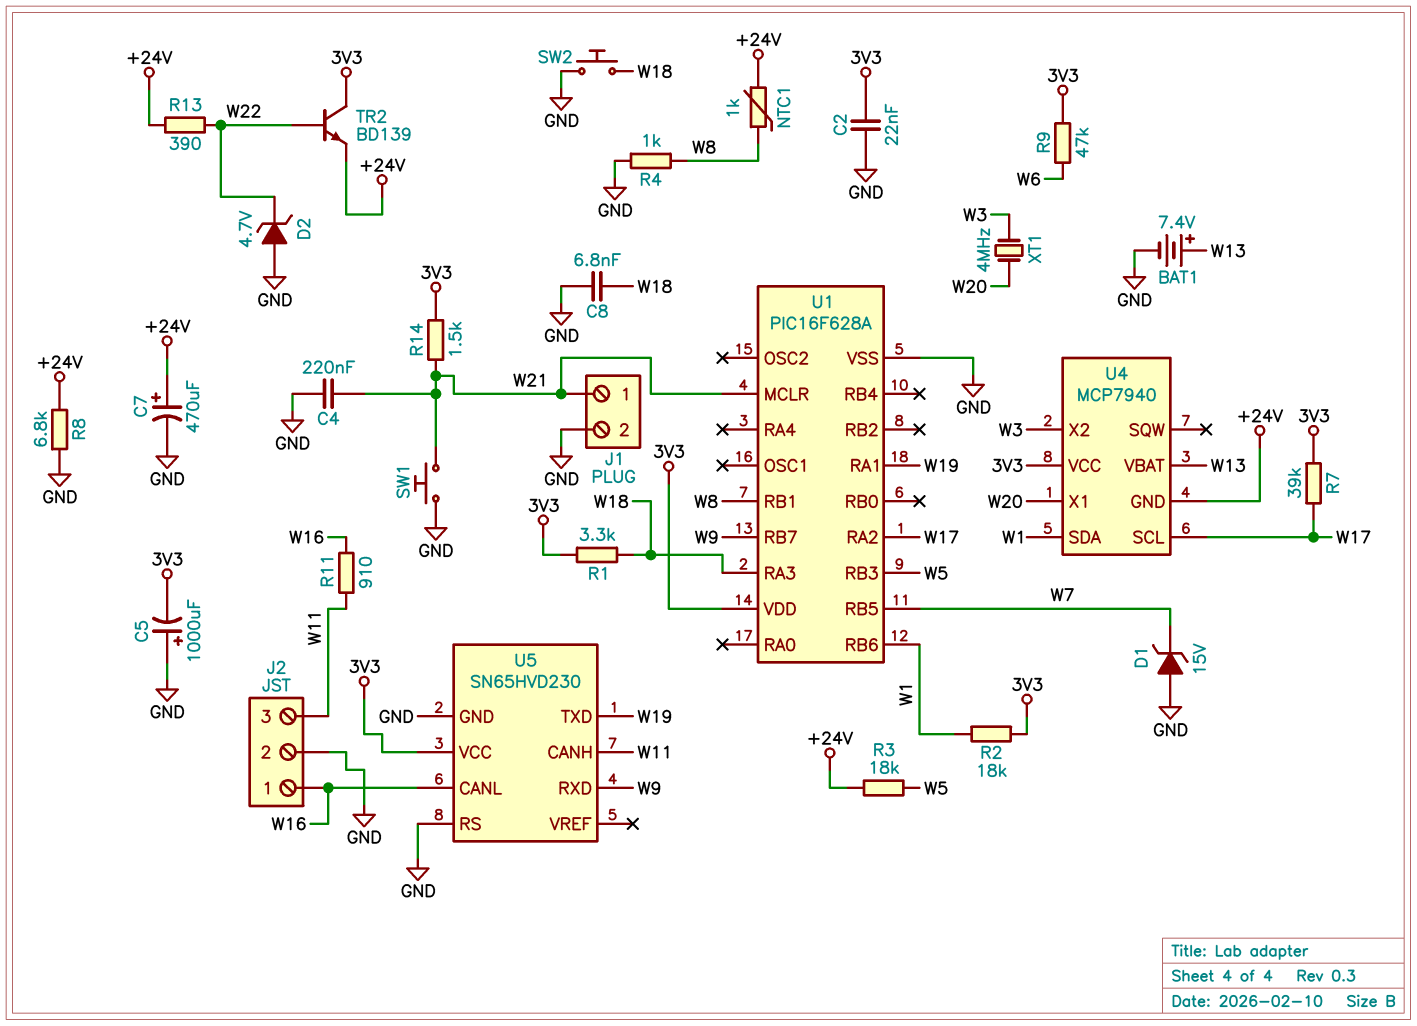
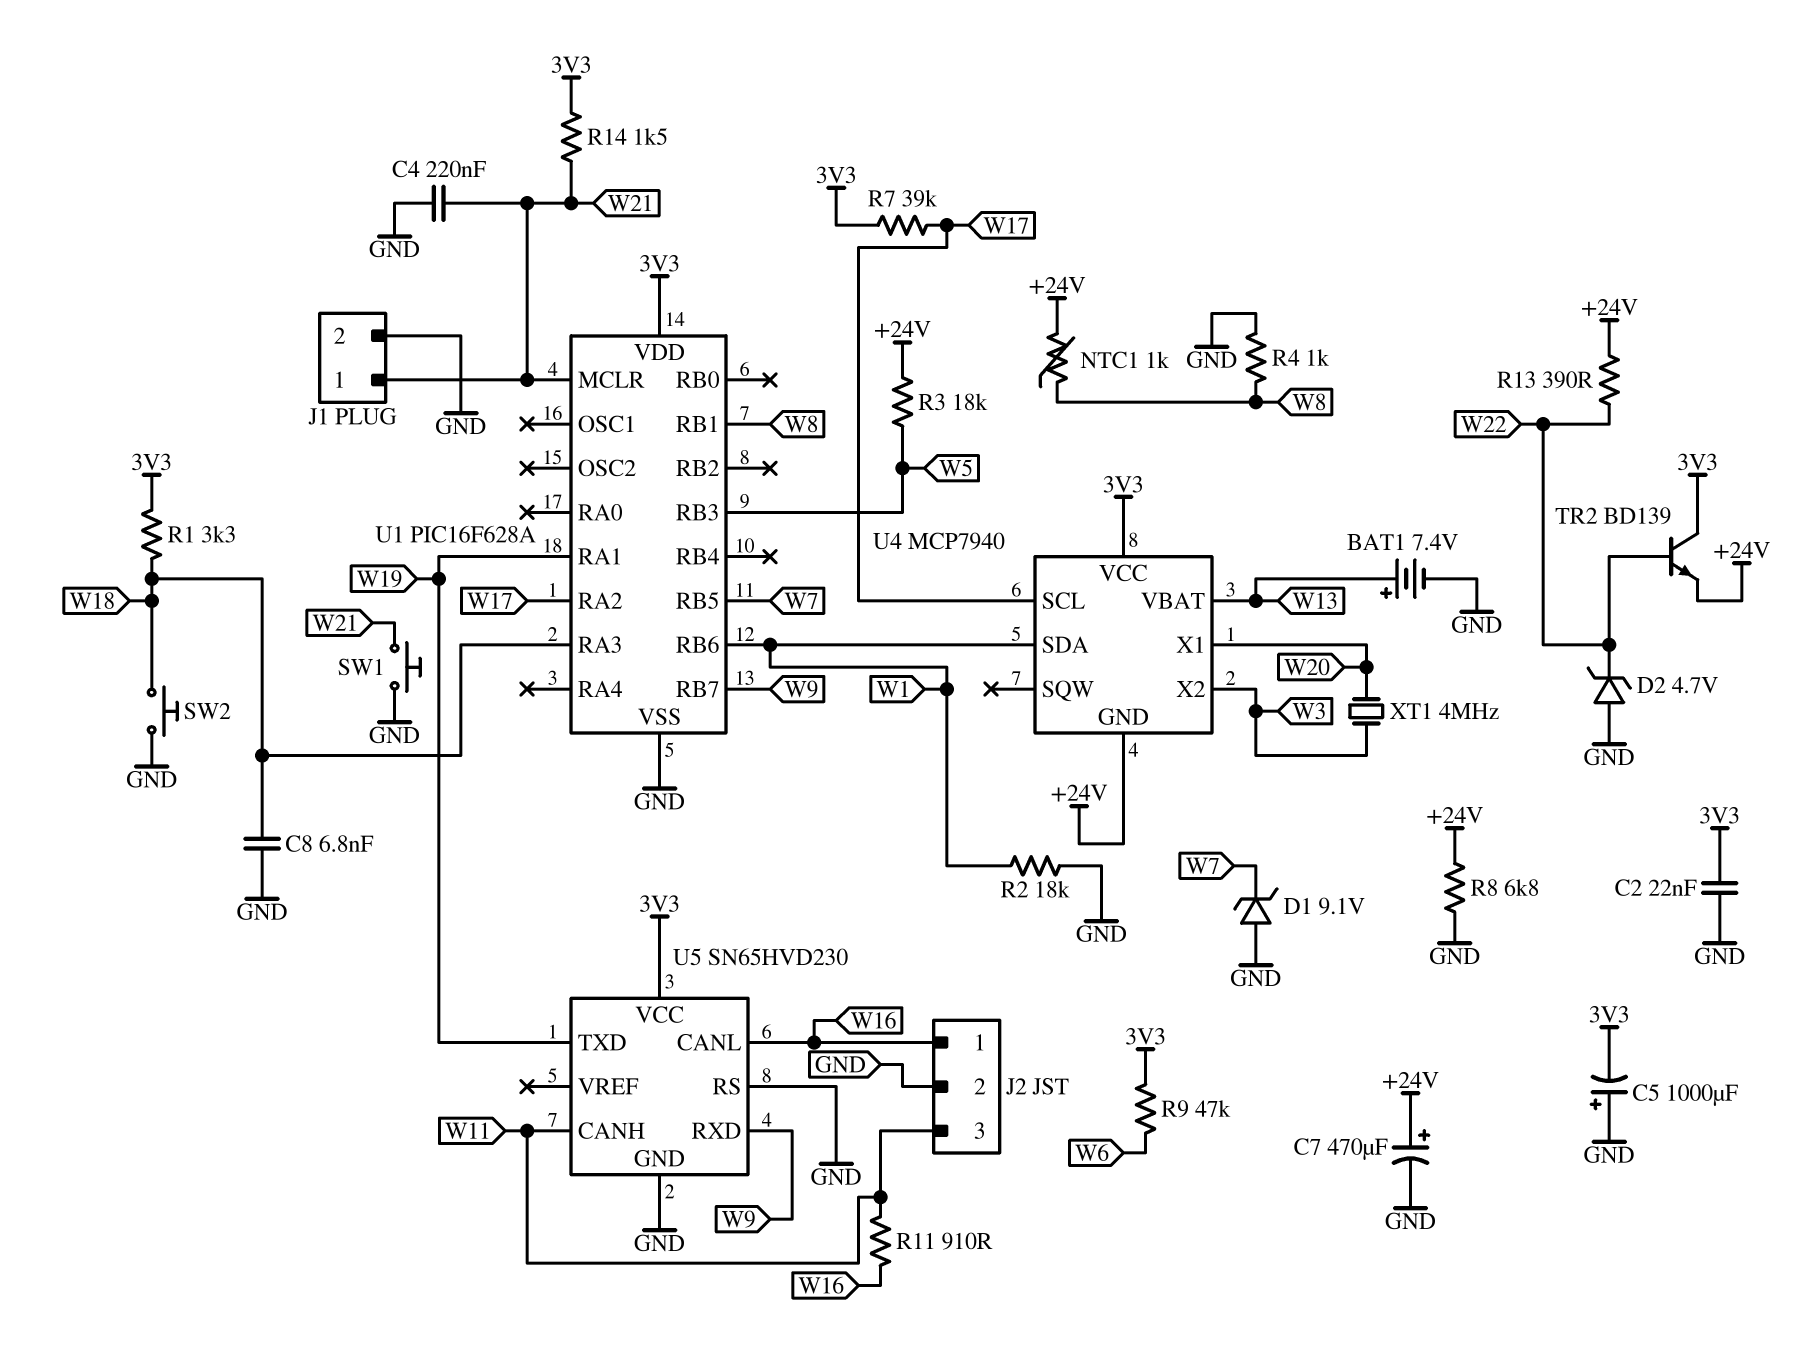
D1: zener 15V (A GND, K W7) -> zener 9.1V (A GND, K W7)
R2: 18k (3V3, W1) -> 18k (GND, W1)

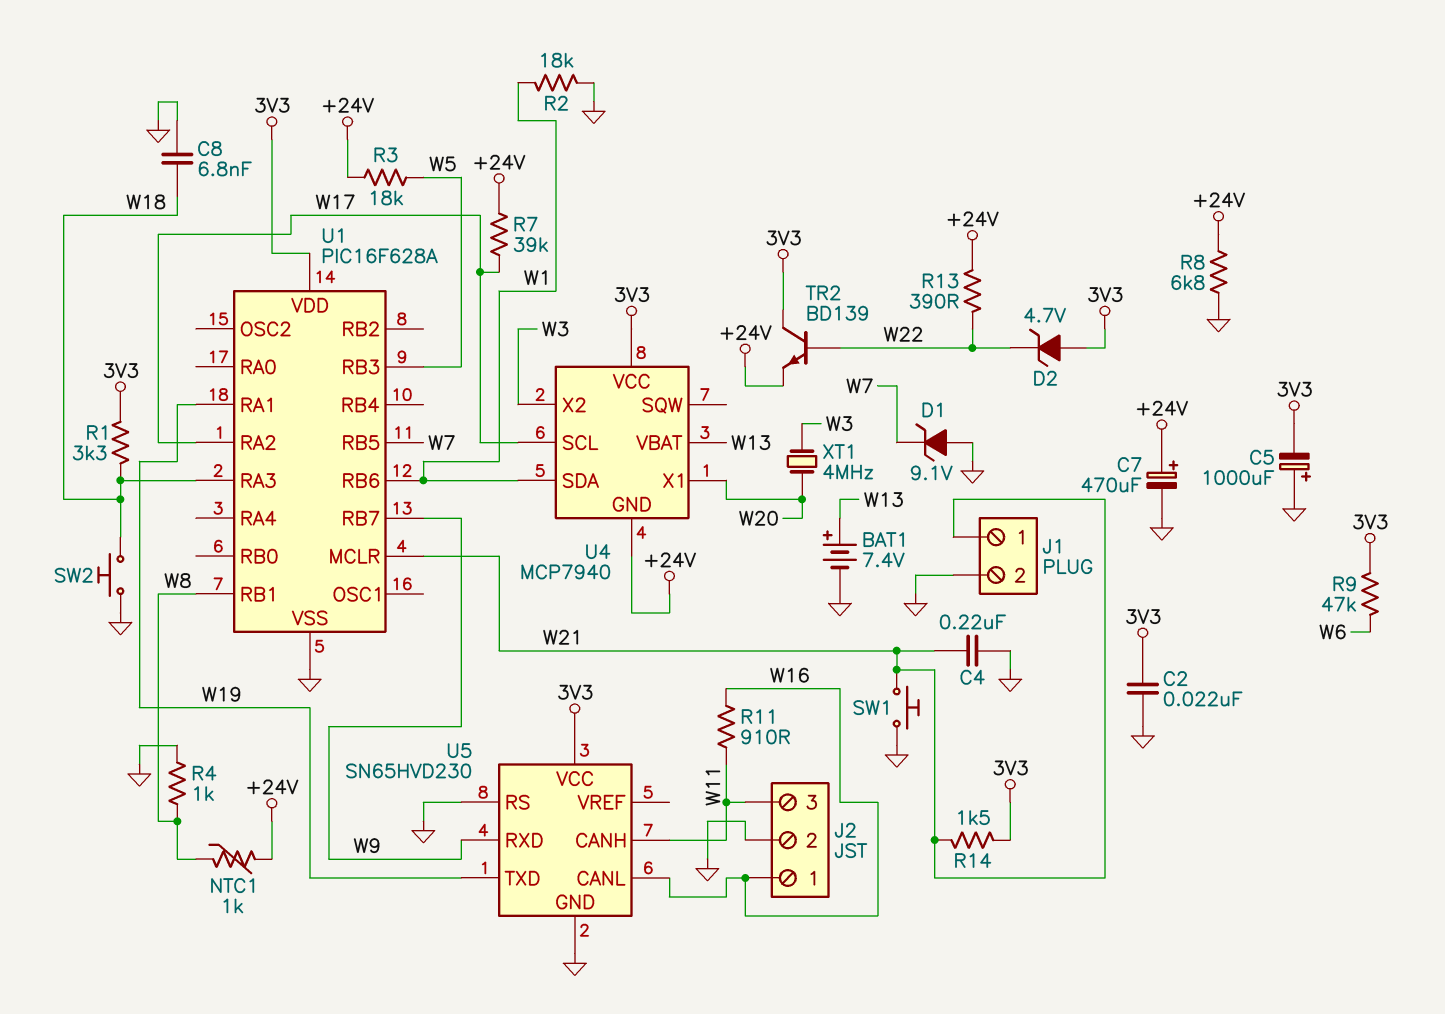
D2: zener 4.7V (A GND, K W22) -> zener 4.7V (A 3V3, K W22)
R7: 39k (3V3, W17) -> 39k (+24V, W17)

